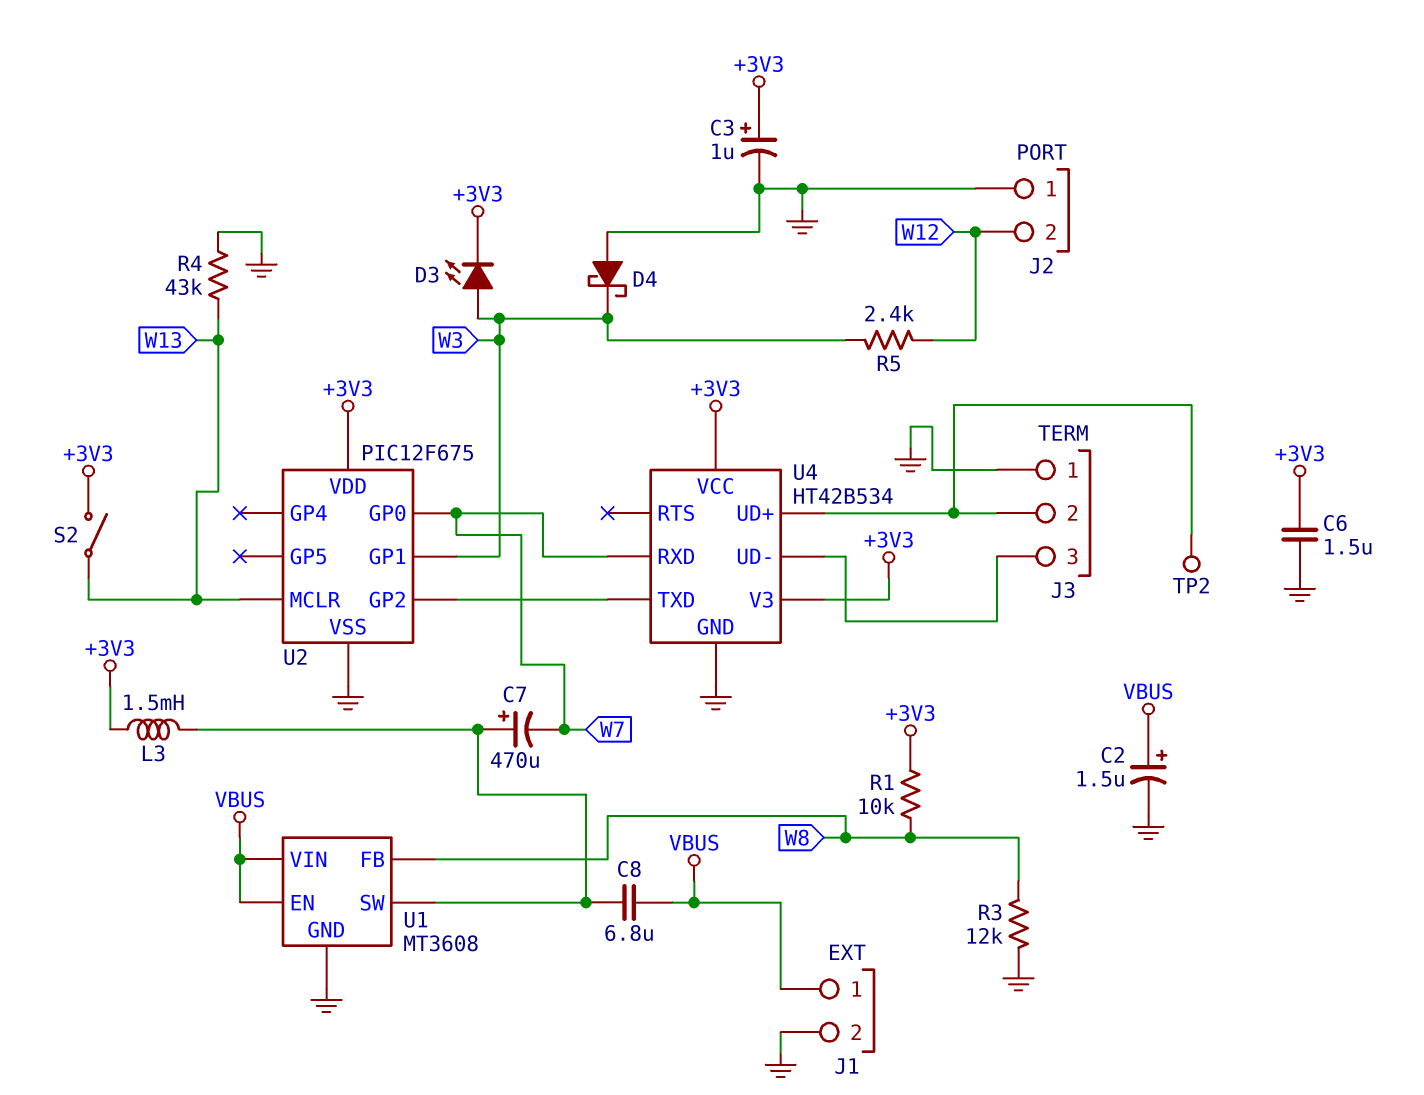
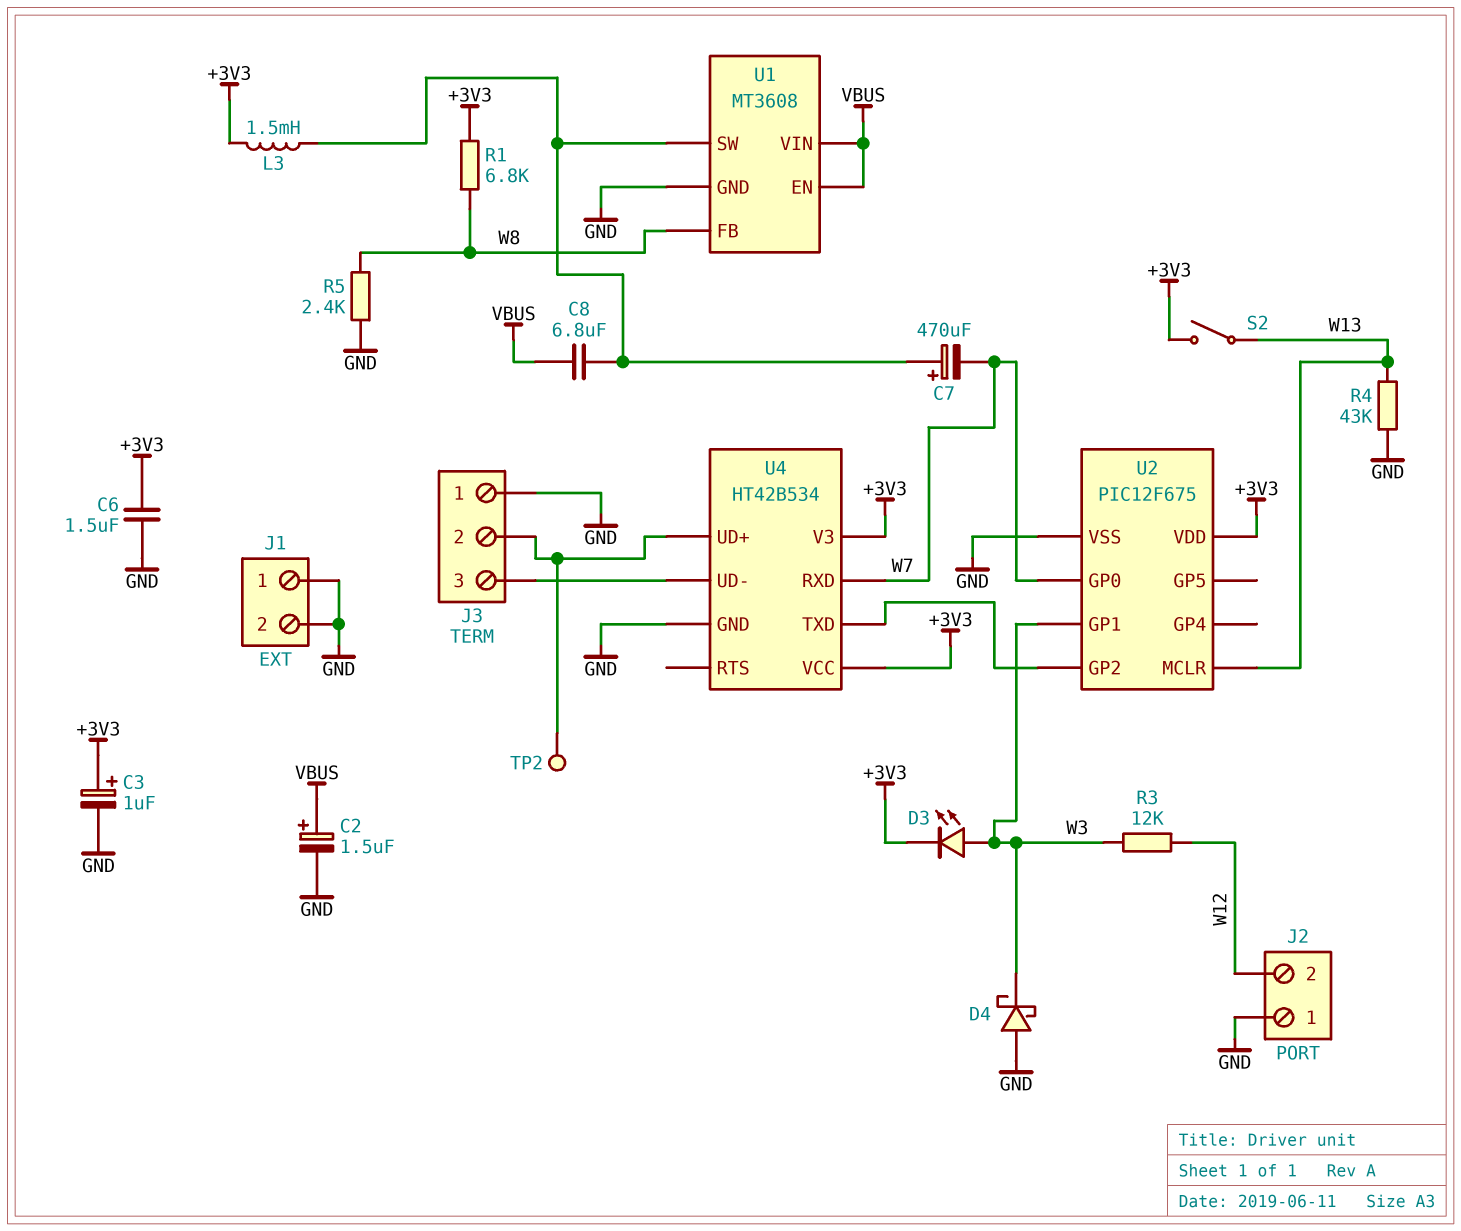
J1 pin 1: VBUS -> GND
R1: 10k (+3V3, W8) -> 6.8k (+3V3, W8)
R3: 12k (GND, W8) -> 12k (W3, W12)
R5: 2.4k (W3, W12) -> 2.4k (GND, W8)

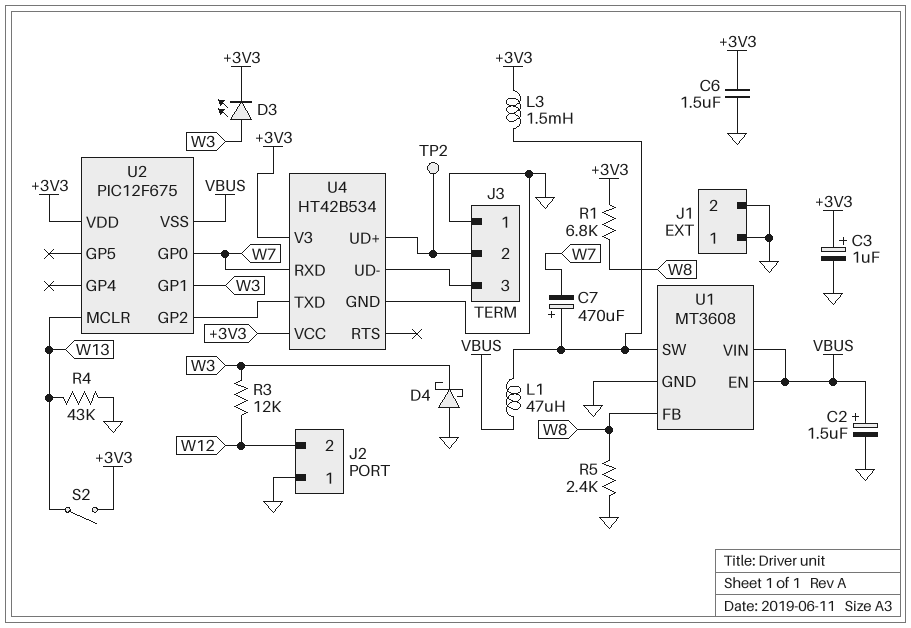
C8: 6.8uF (U1/SW, VBUS) -> none
L1: none -> 47uH (U1/SW, VBUS)
U2 pin VSS: GND -> VBUS

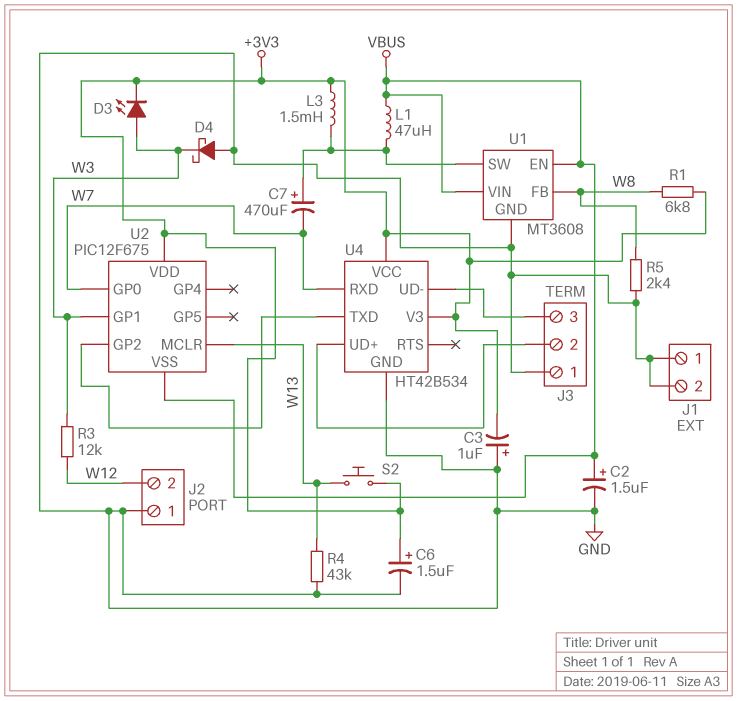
C3: 1uF (plus +3V3, minus GND) -> 1uF (plus GND, minus +3V3)
C6: 1.5uF (+3V3, GND) -> 1.5uF (plus +3V3, minus GND)
S2: switch (+3V3, W13) -> button (+3V3, W13)
TP2: test point (J3/2) -> none

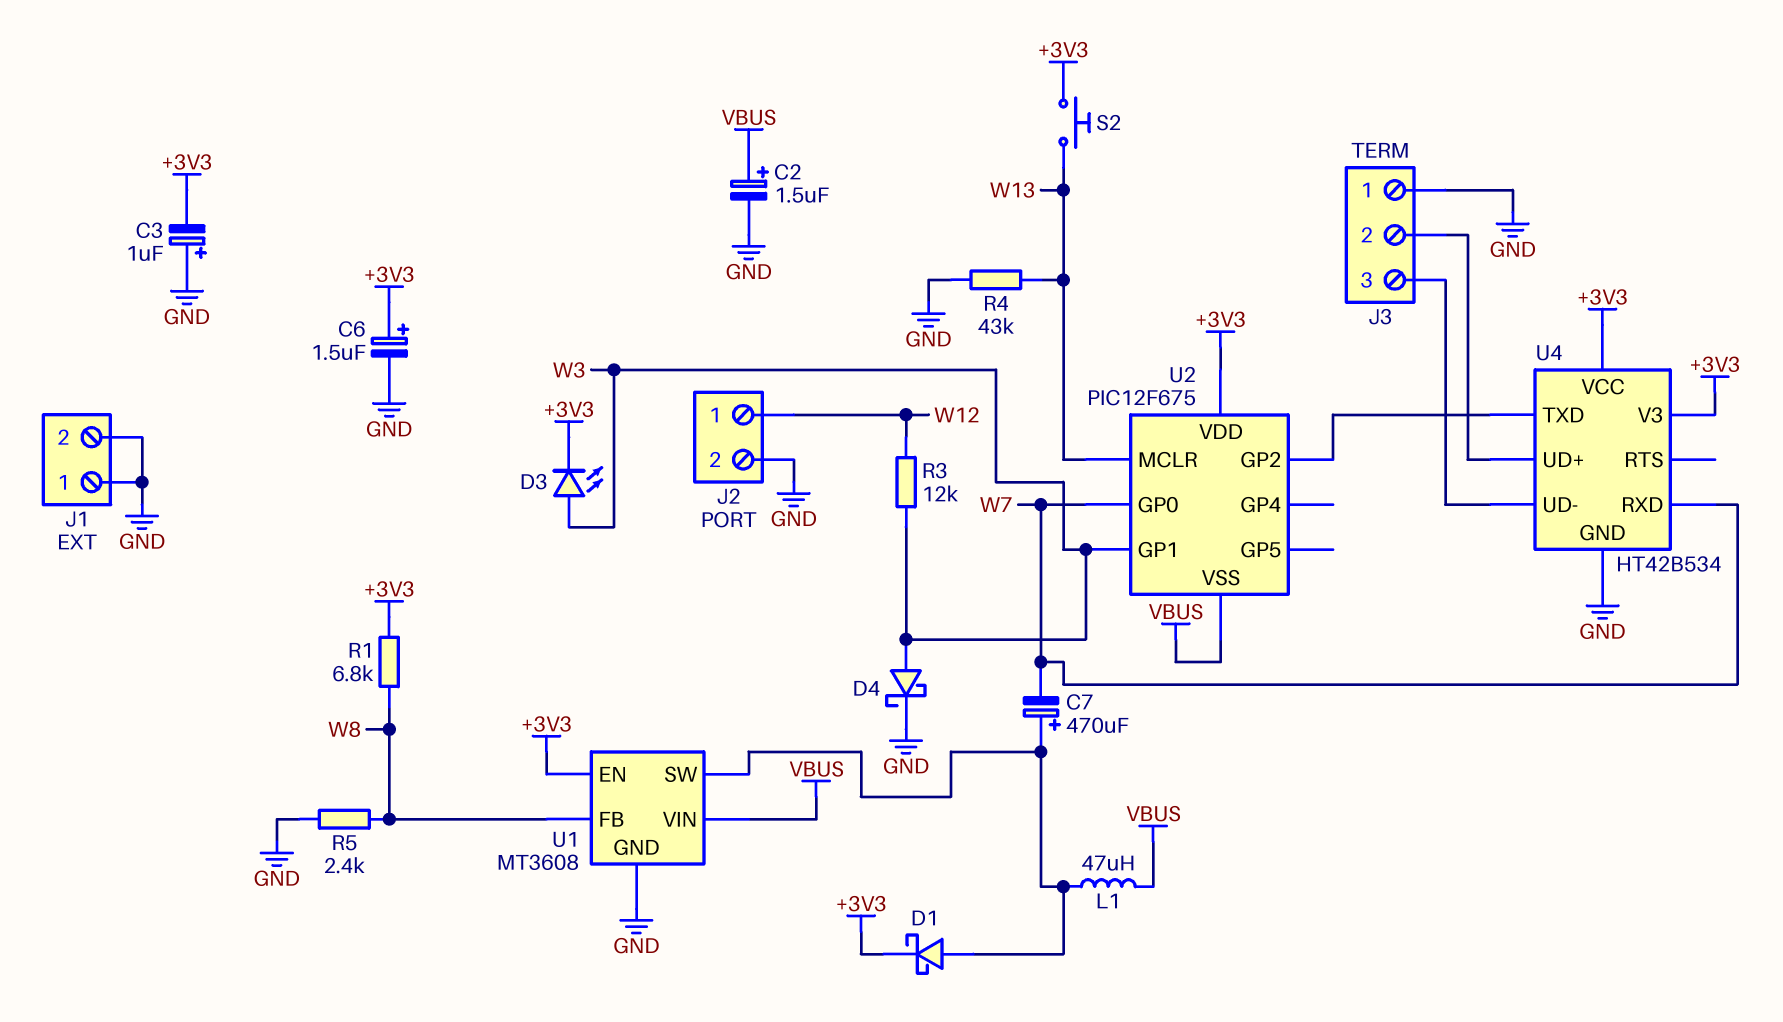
D1: none -> schottky (A U1/SW, K +3V3)
D4: schottky (A GND, K W3) -> schottky (A W3, K GND)
J2 pin 1: GND -> W12
J2 pin 2: W12 -> GND
L3: 1.5mH (+3V3, U1/SW) -> none
U1 pin EN: VBUS -> +3V3

